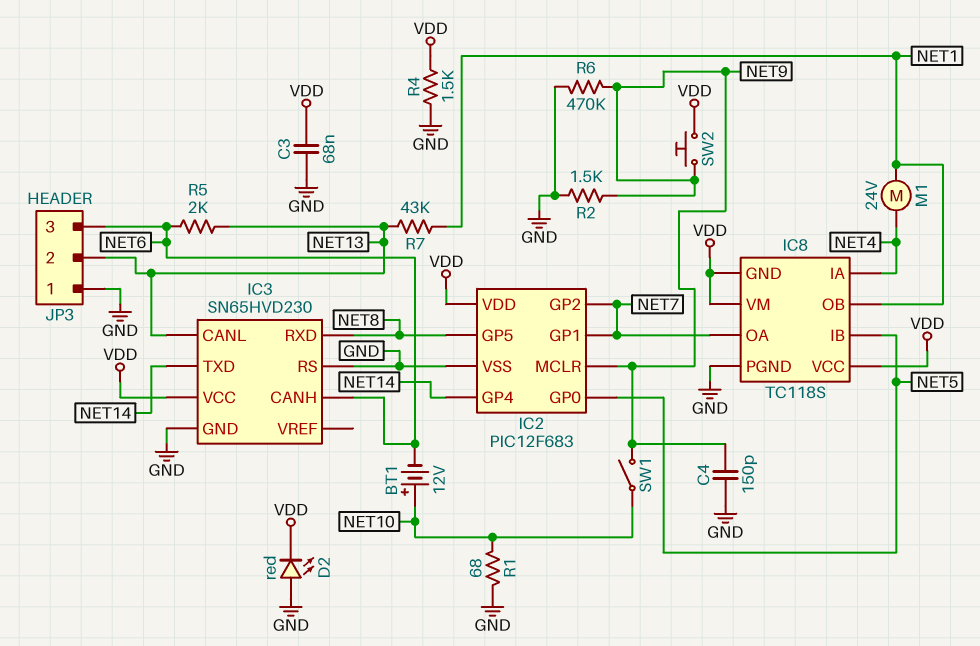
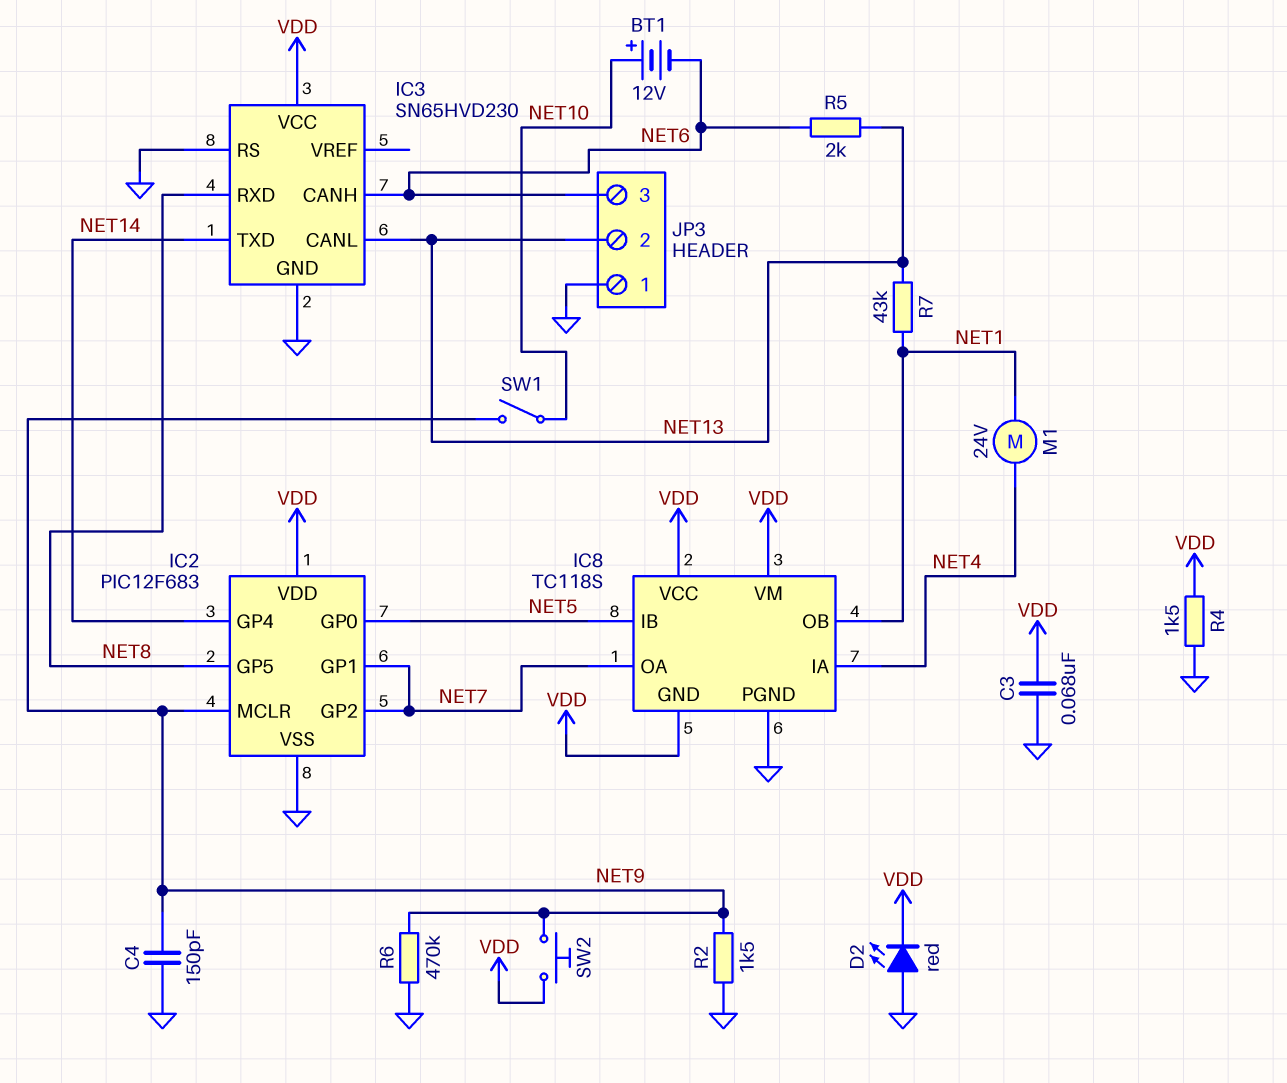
R1: 68 (GND, NET10) -> none

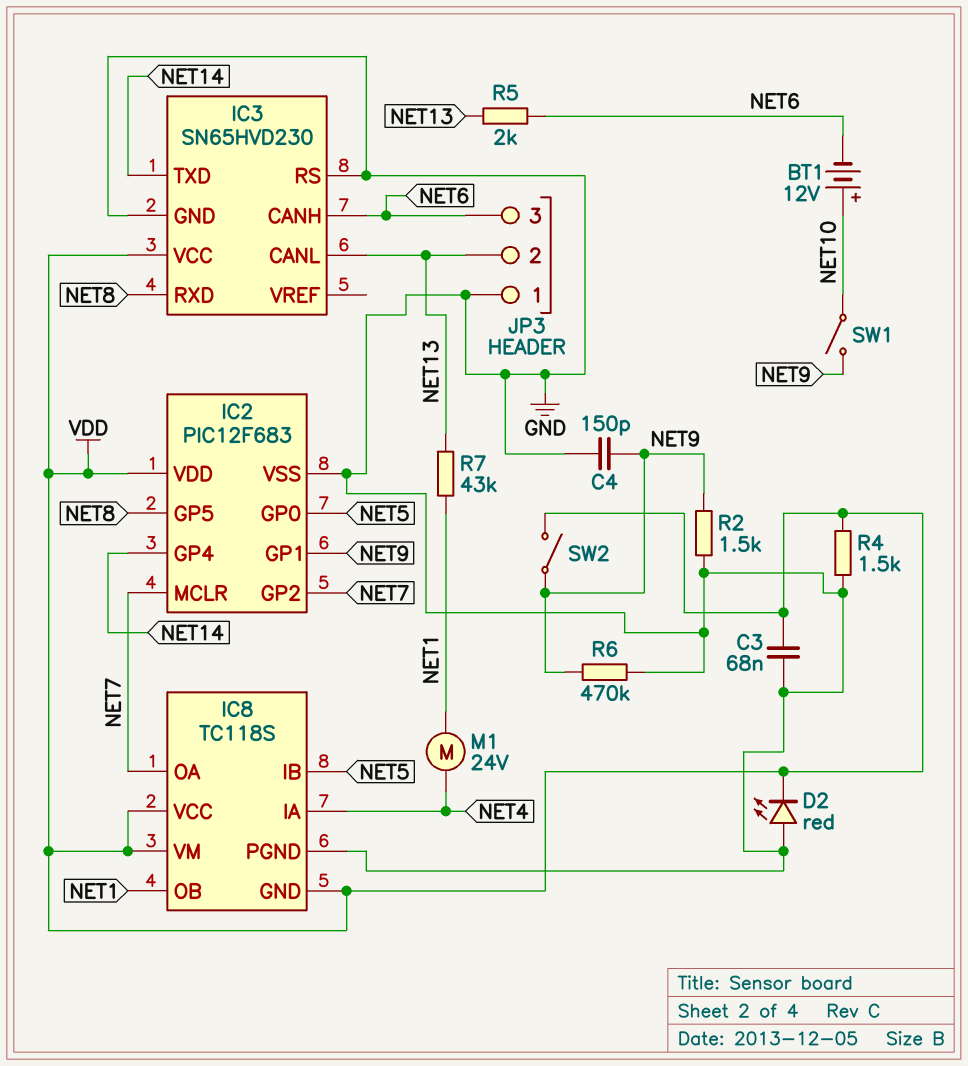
IC2 pin GP1: NET7 -> NET9
IC2 pin MCLR: NET9 -> NET7
SW2: button (NET9, VDD) -> switch (NET9, VDD)

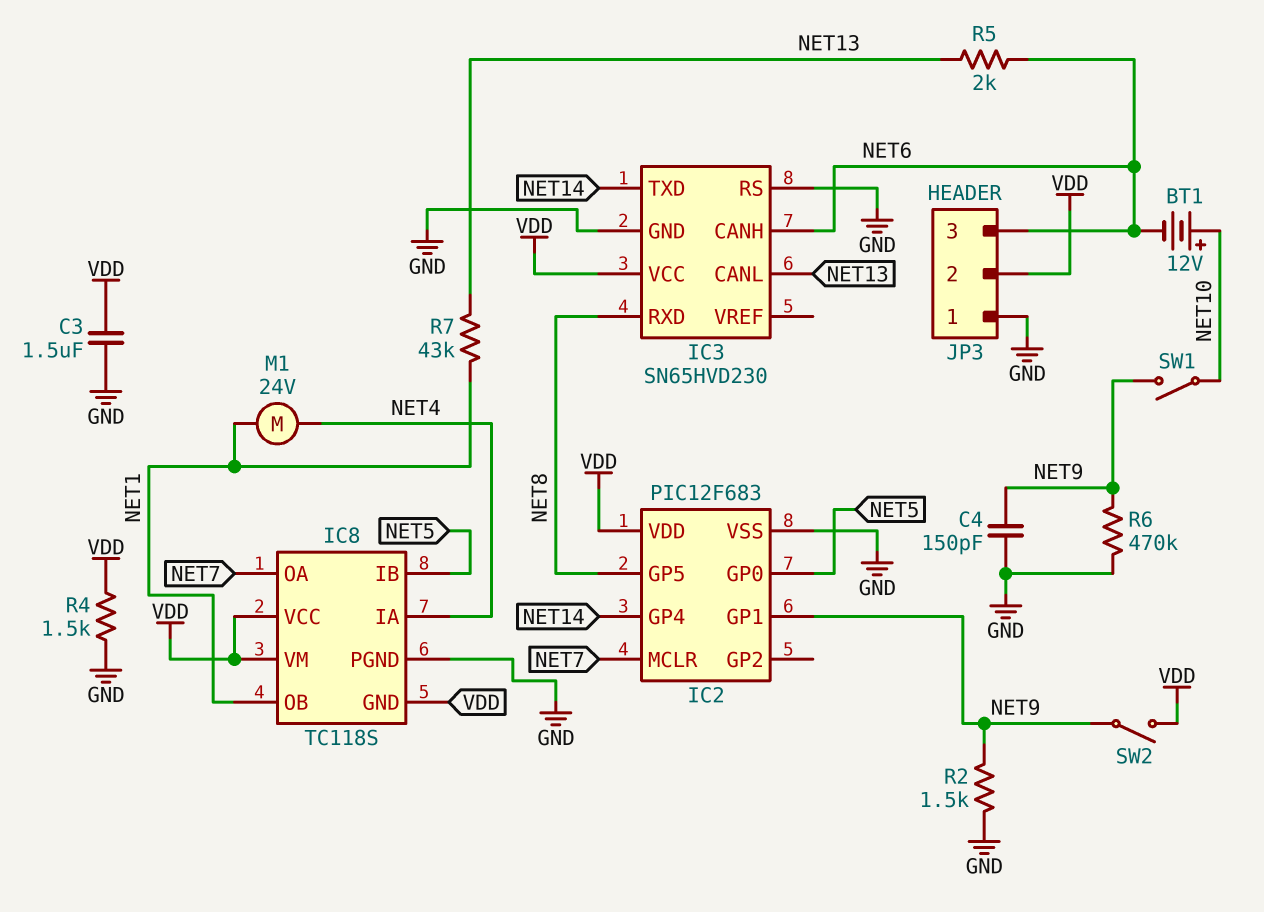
C3: 68nF (GND, VDD) -> 1.5uF (GND, VDD)
D2: LED red (A GND, K VDD) -> none
IC2 pin GP2: NET7 -> none
JP3 pin 2: NET13 -> VDD

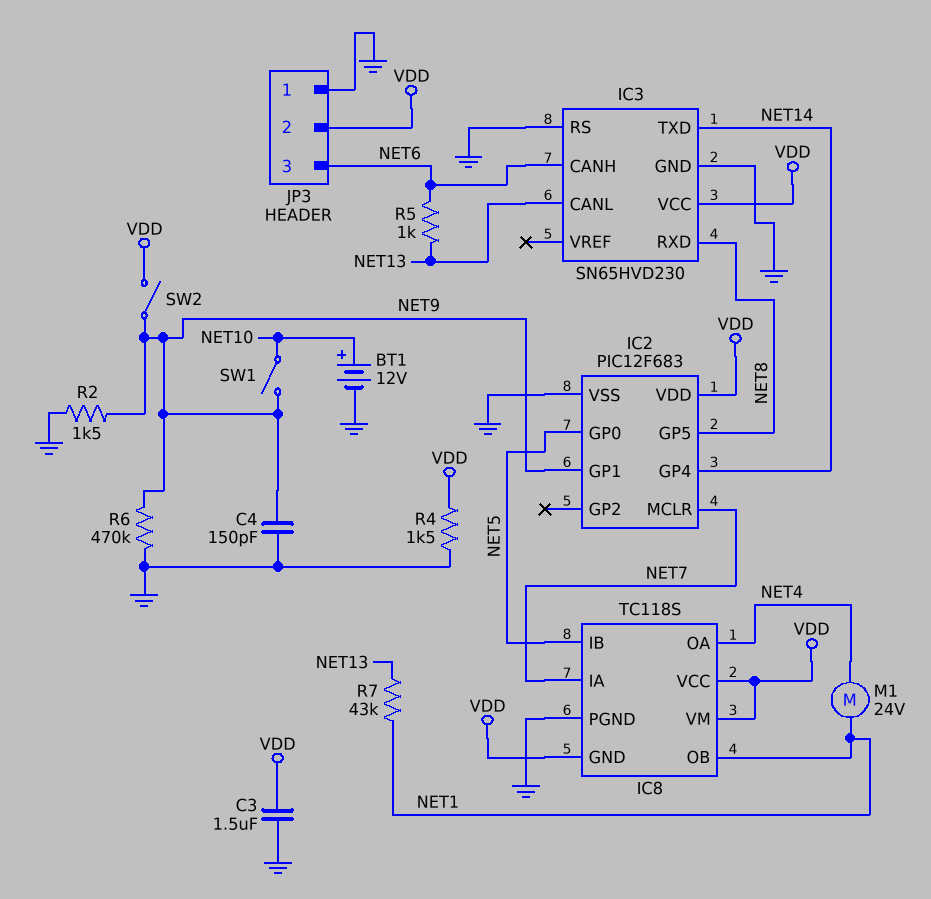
BT1: 12V (plus NET10, minus NET6) -> 12V (plus NET10, minus GND)
IC8 pin IA: NET4 -> NET7
IC8 pin OA: NET7 -> NET4
R5: 2k (NET6, NET13) -> 1k (NET6, NET13)

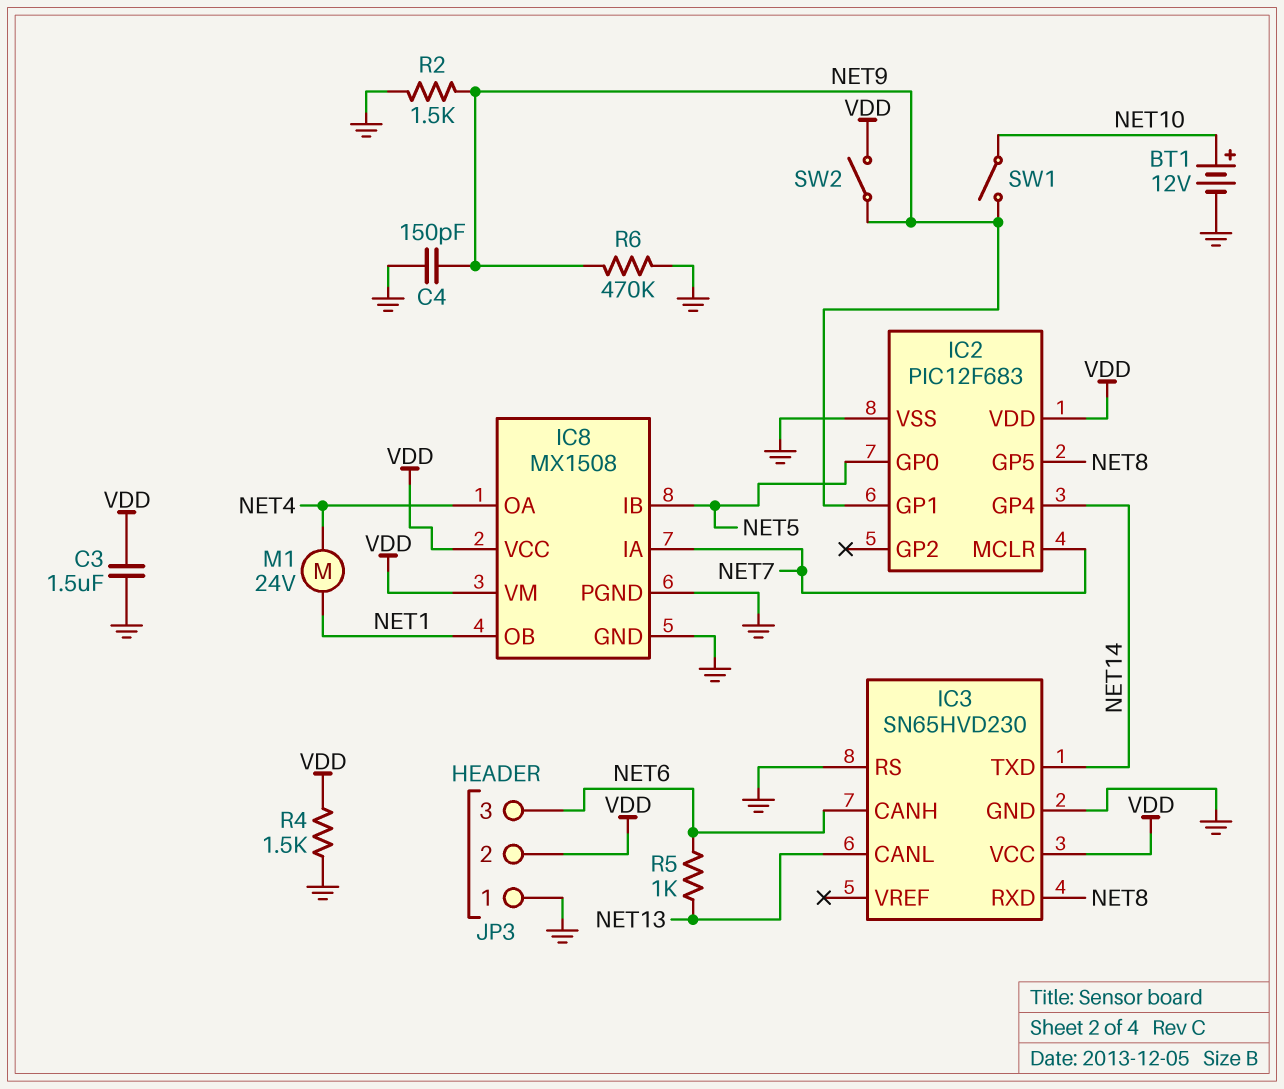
IC8: TC118S -> MX1508
IC8 pin GND: VDD -> GND
R7: 43k (NET1, NET13) -> none

